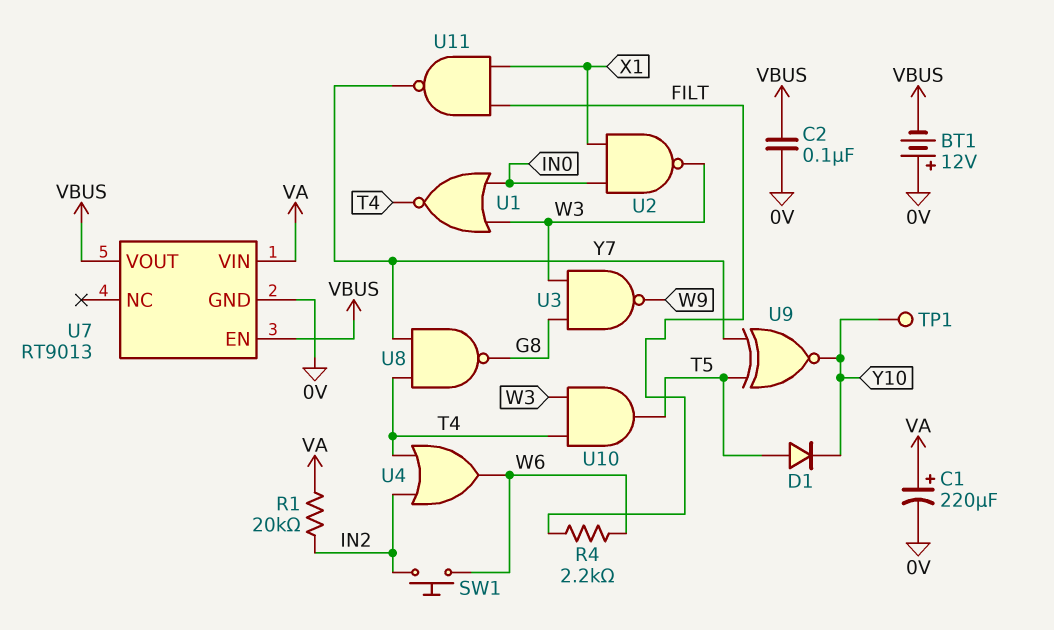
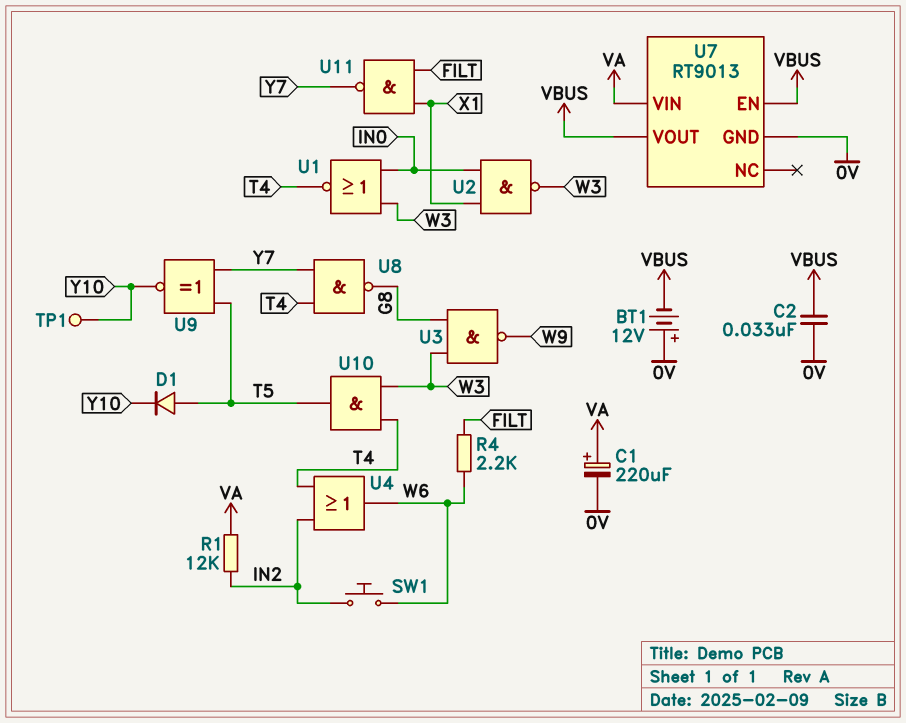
C2: 100nF (0V, VBUS) -> 33nF (0V, VBUS)
R1: 20k (IN2, VA) -> 12k (IN2, VA)

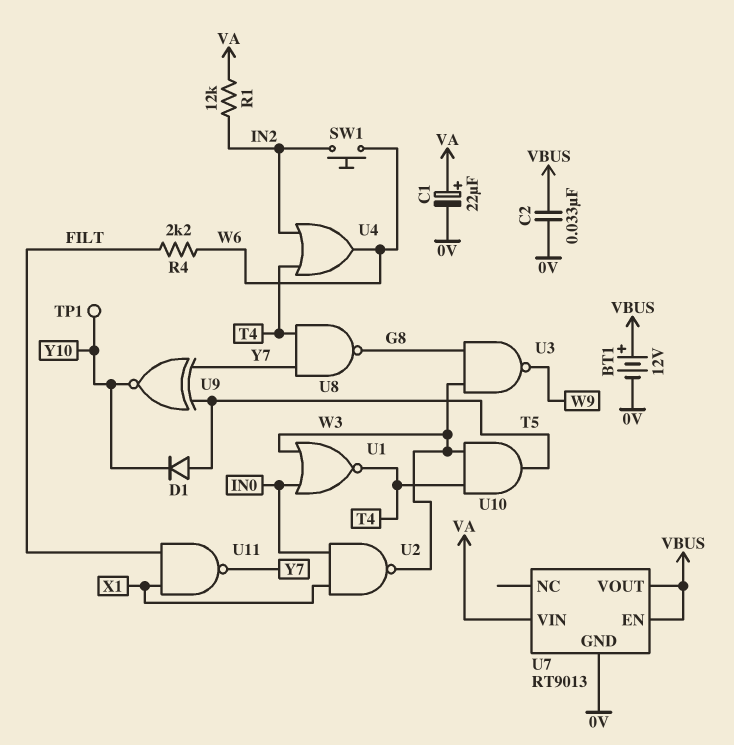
BT1: 12V (plus 0V, minus VBUS) -> 12V (plus VBUS, minus 0V)
C1: 220uF (plus VA, minus 0V) -> 22uF (plus VA, minus 0V)

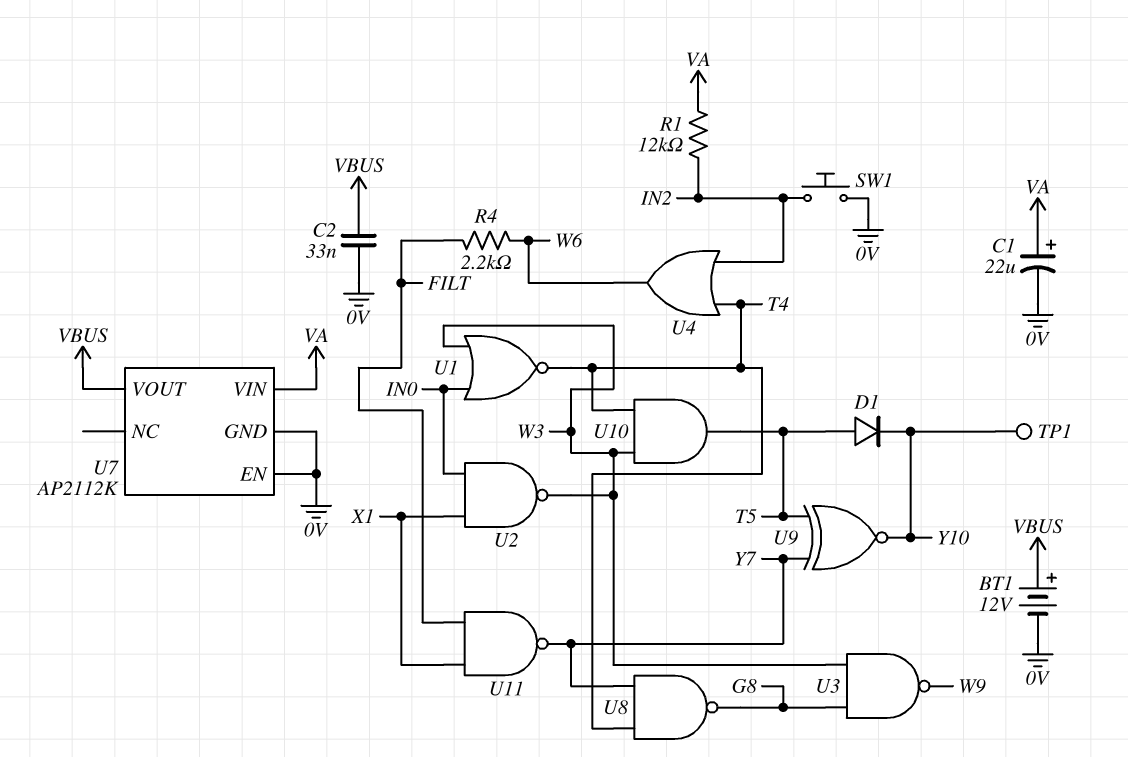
SW1: button (IN2, W6) -> button (0V, IN2)
U7: RT9013 -> AP2112K
U7 pin EN: VBUS -> 0V

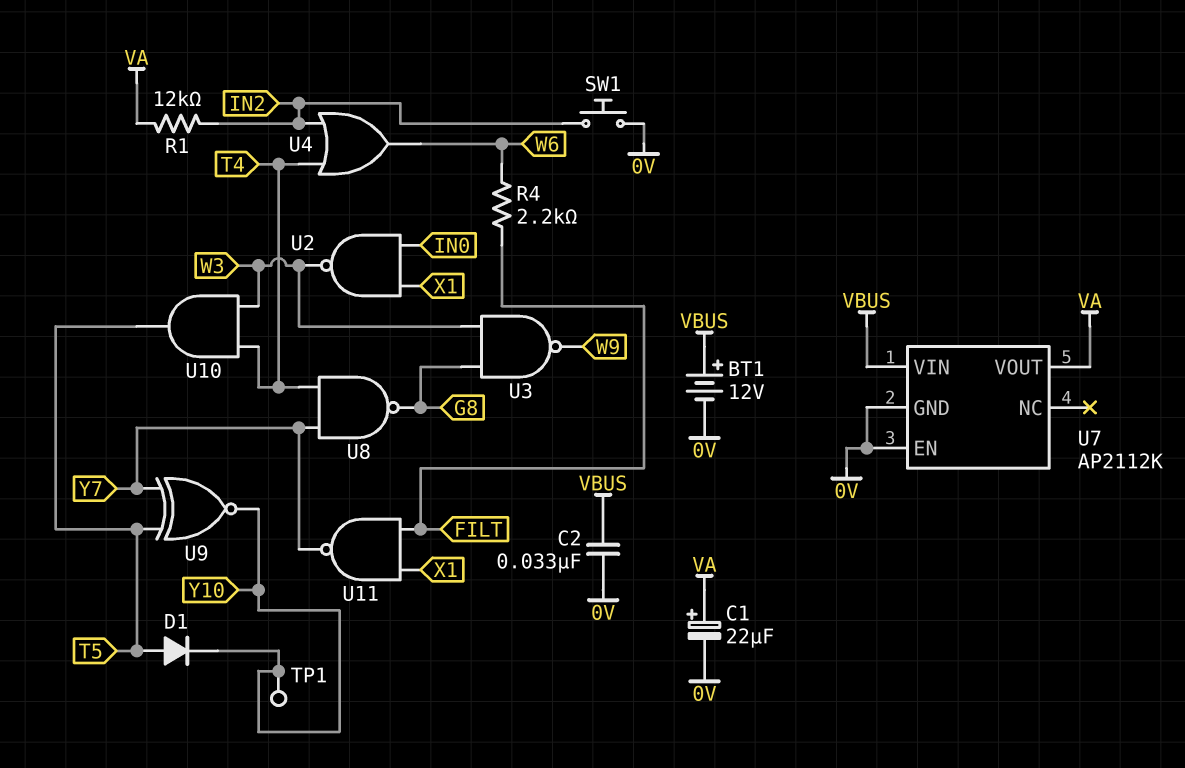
U1: NOR (in IN0, in W3, out T4) -> none
U7 pin VIN: VA -> VBUS
U7 pin VOUT: VBUS -> VA

